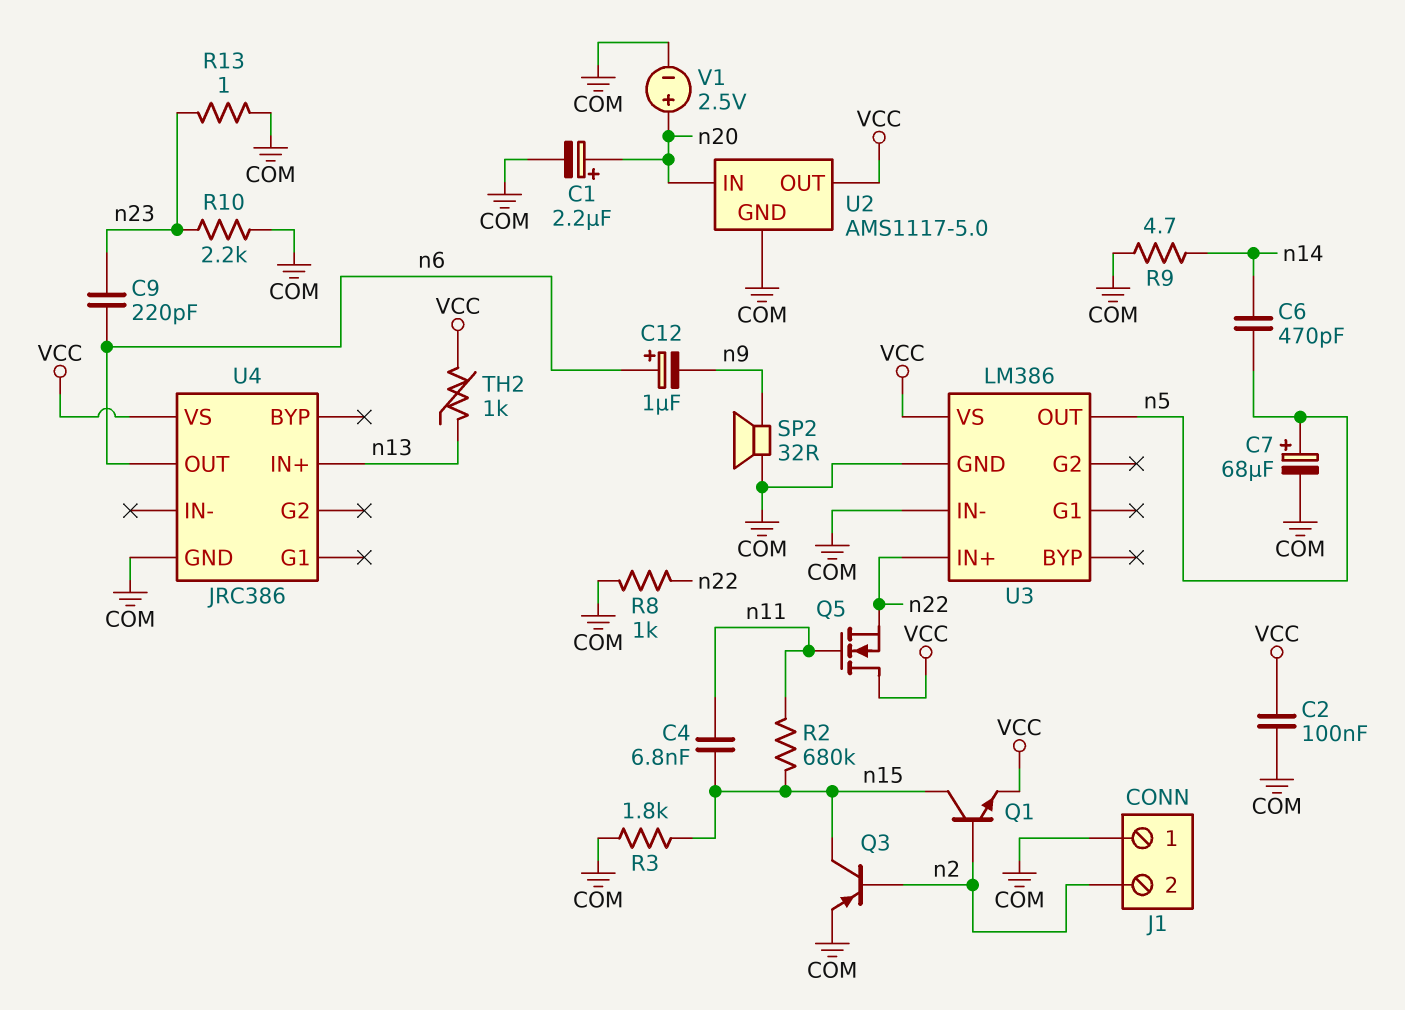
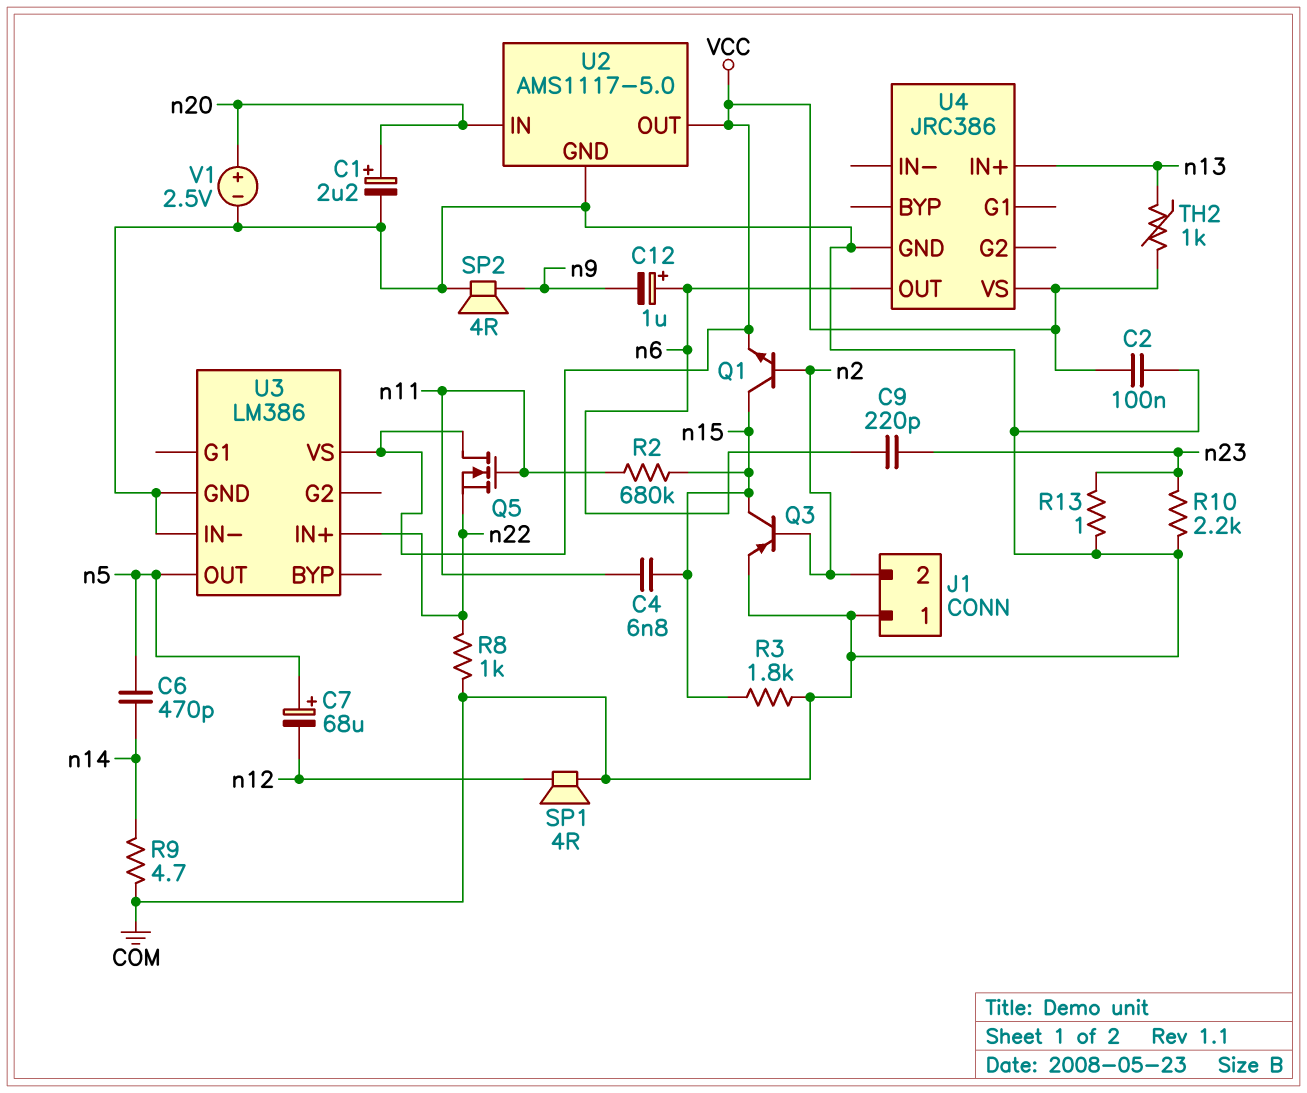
C7: 68uF (plus n5, minus COM) -> 68uF (plus n5, minus n12)
SP1: none -> speaker 4R (COM, n12)
SP2: speaker 32R (COM, n9) -> speaker 4R (COM, n9)

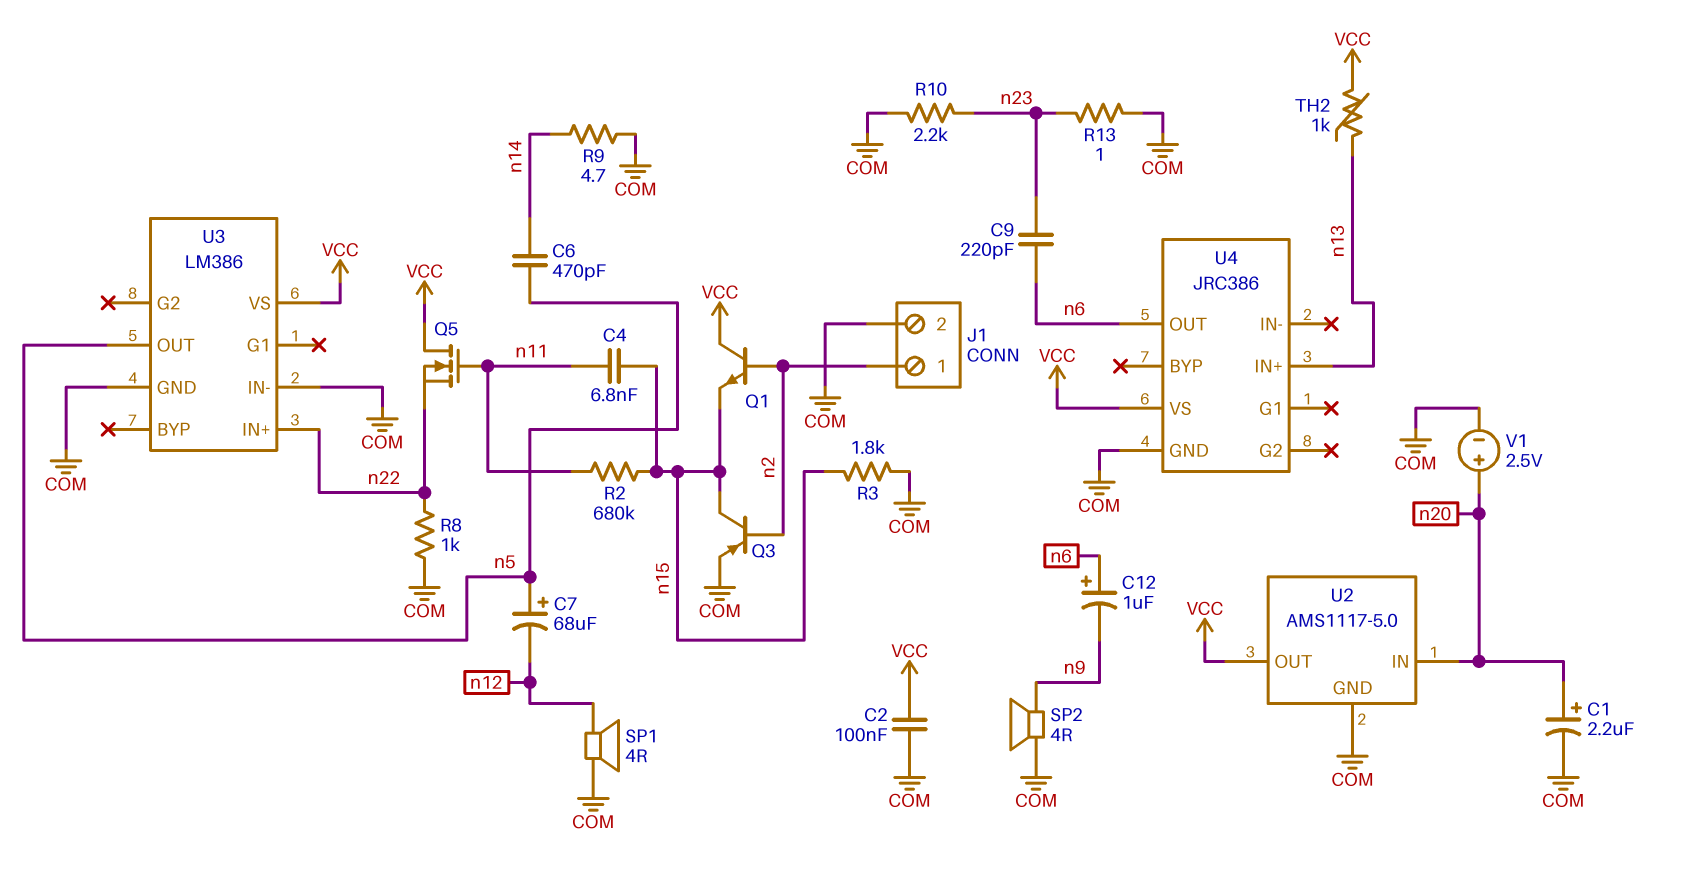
J1 pin 1: COM -> n2
J1 pin 2: n2 -> COM
Q1: NPN (B n2, C n15, E VCC) -> NPN (B n2, C VCC, E n15)

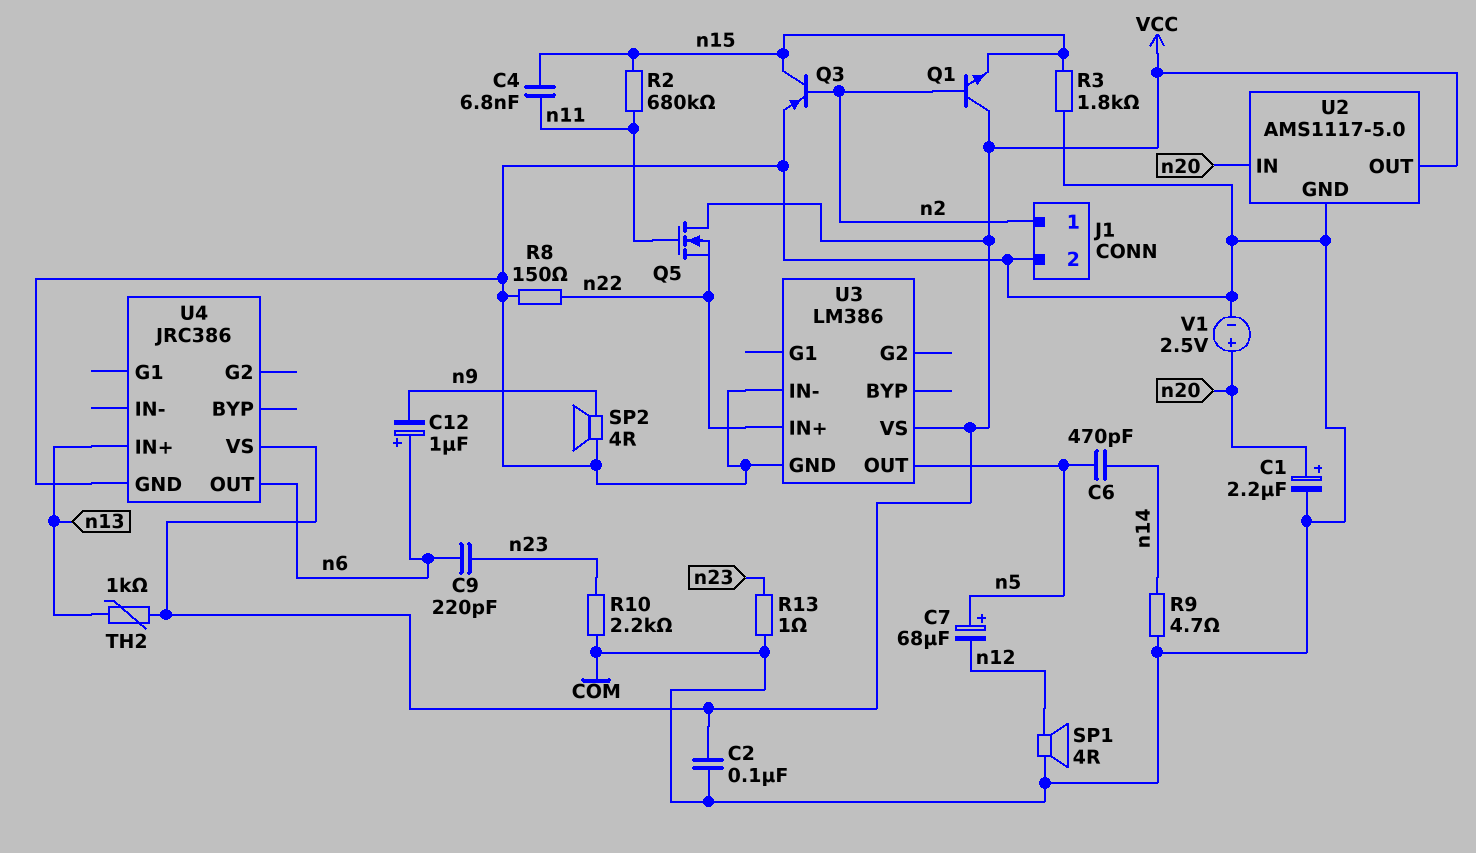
R8: 1k (COM, n22) -> 150 (COM, n22)

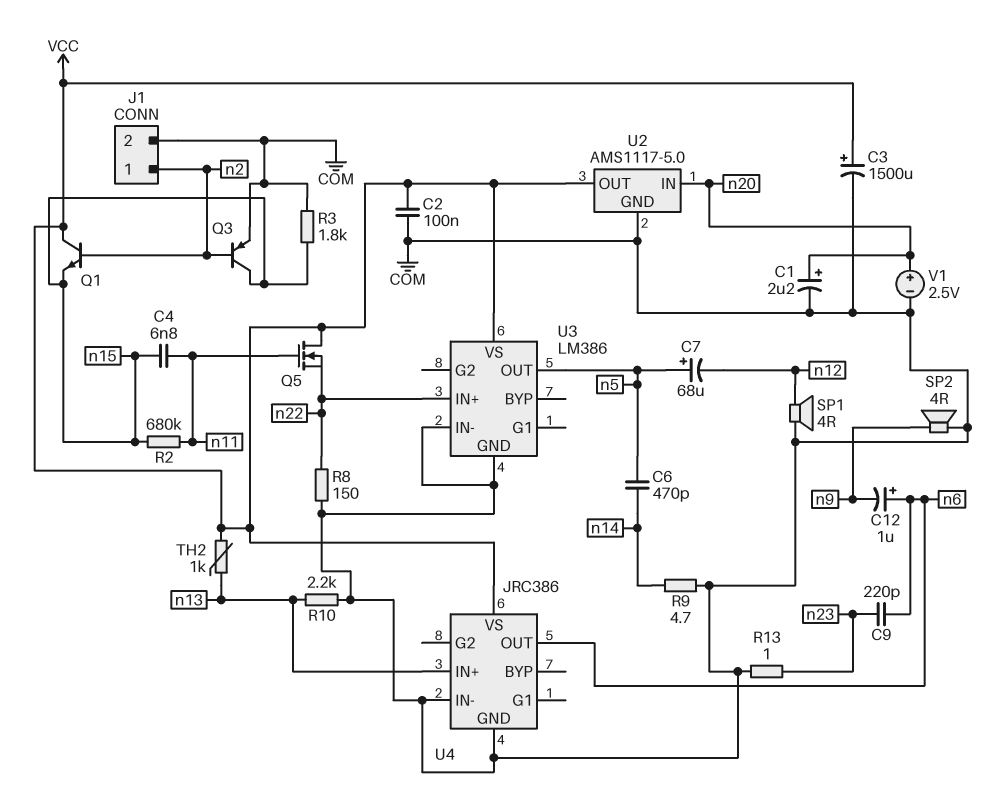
C3: none -> 1500uF (plus VCC, minus COM)
R10: 2.2k (COM, n23) -> 2.2k (COM, n13)
U4 pin IN-: none -> COM

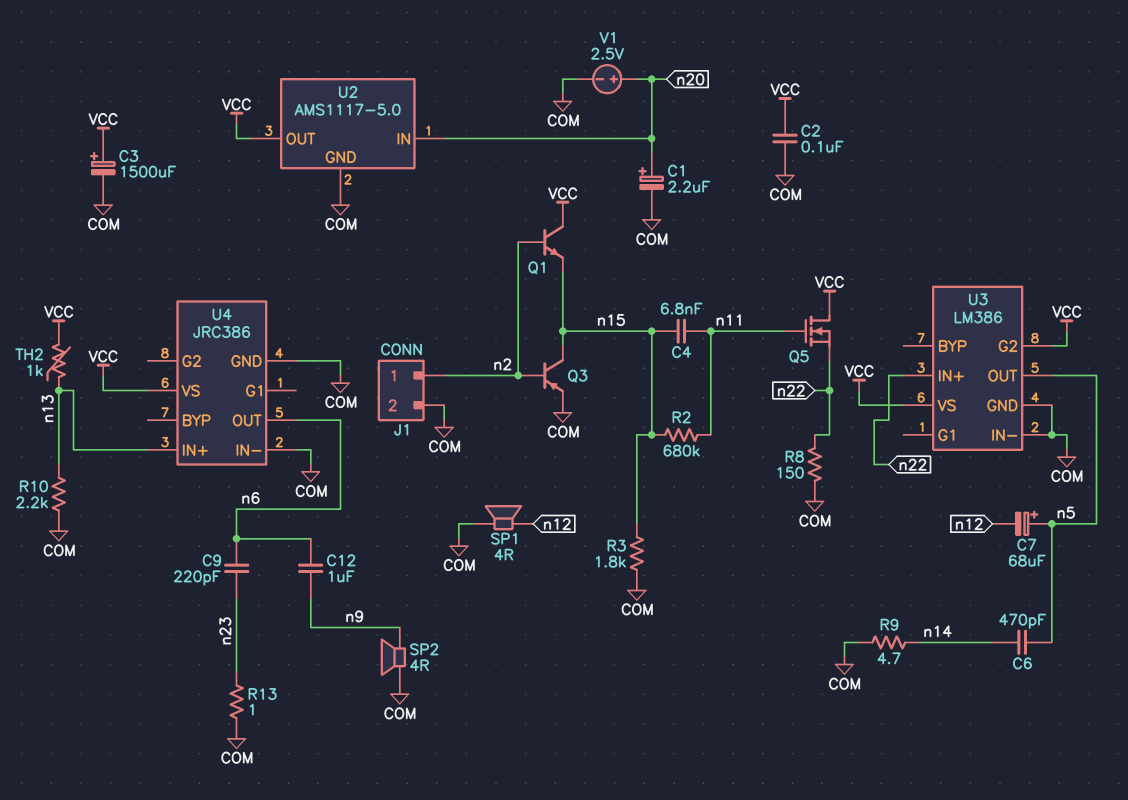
C12: 1uF (plus n6, minus n9) -> 1uF (n6, n9)
U3 pin G2: none -> VCC

